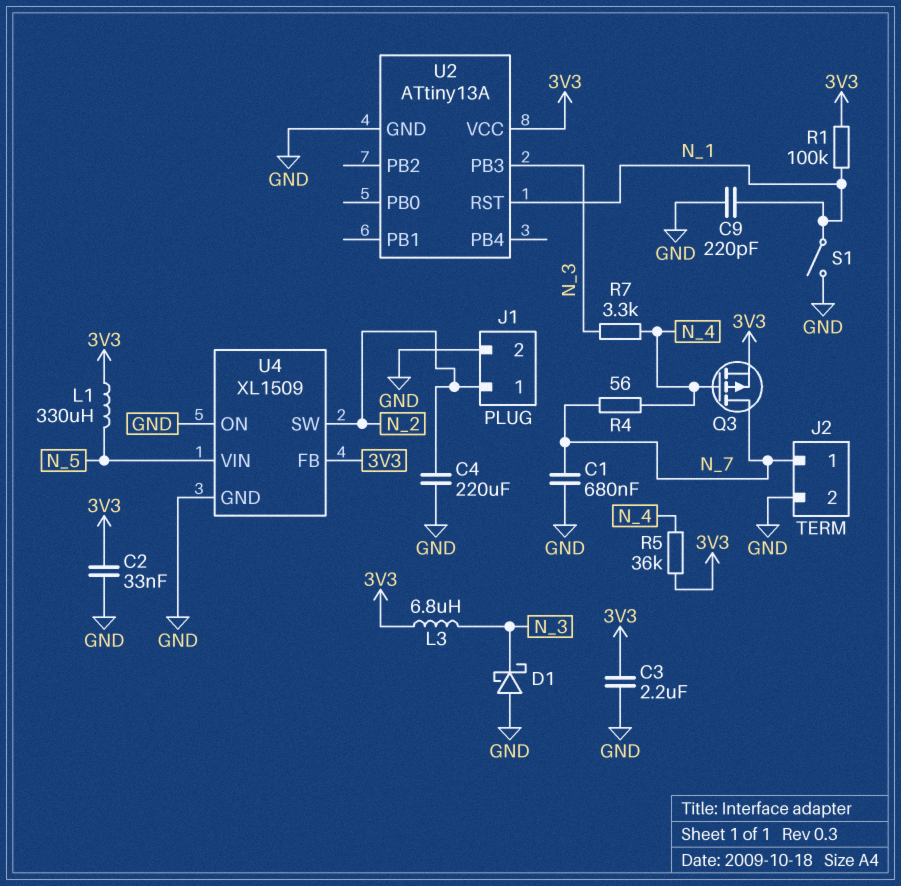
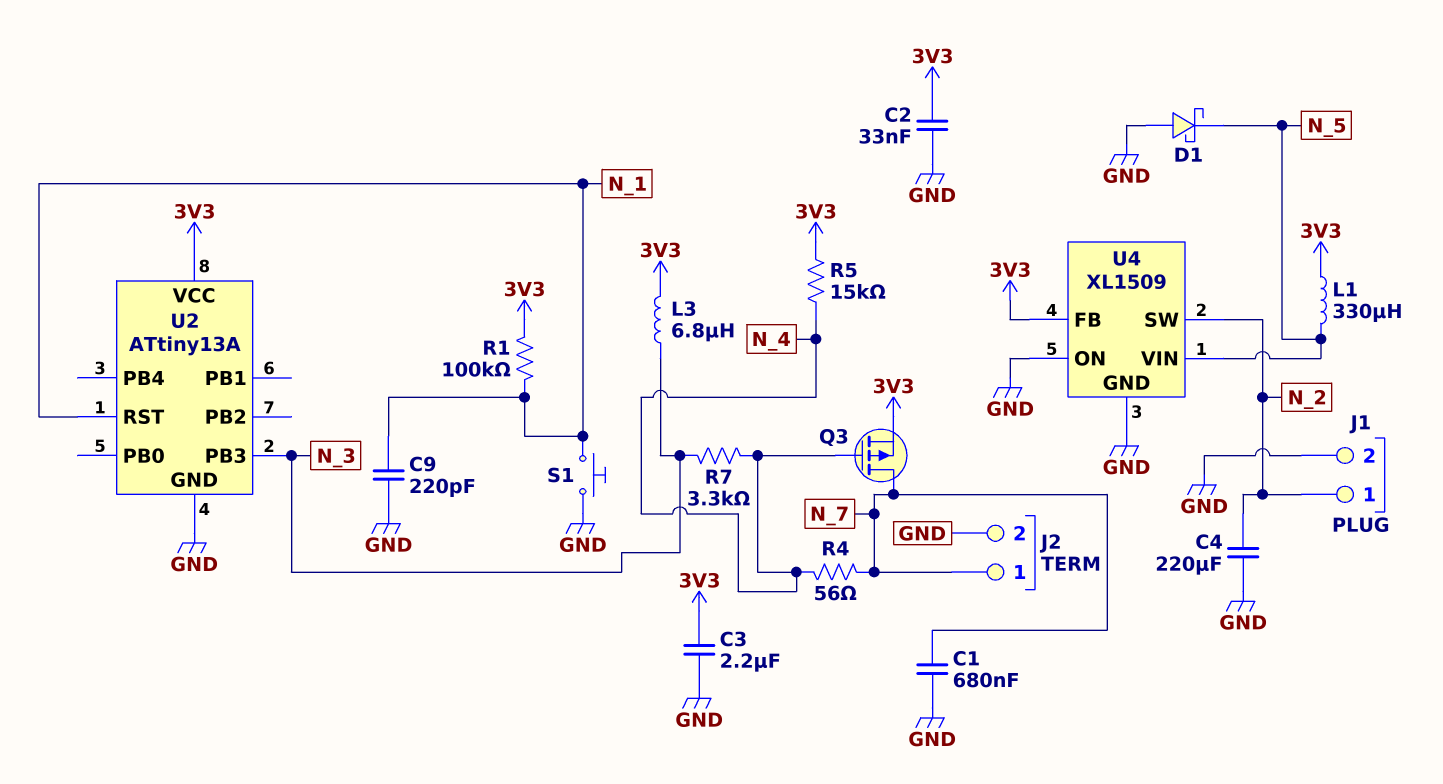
D1: schottky (A GND, K N_3) -> schottky (A GND, K N_5)
R5: 36k (3V3, N_4) -> 15k (3V3, N_4)
S1: switch (GND, N_1) -> button (GND, N_1)

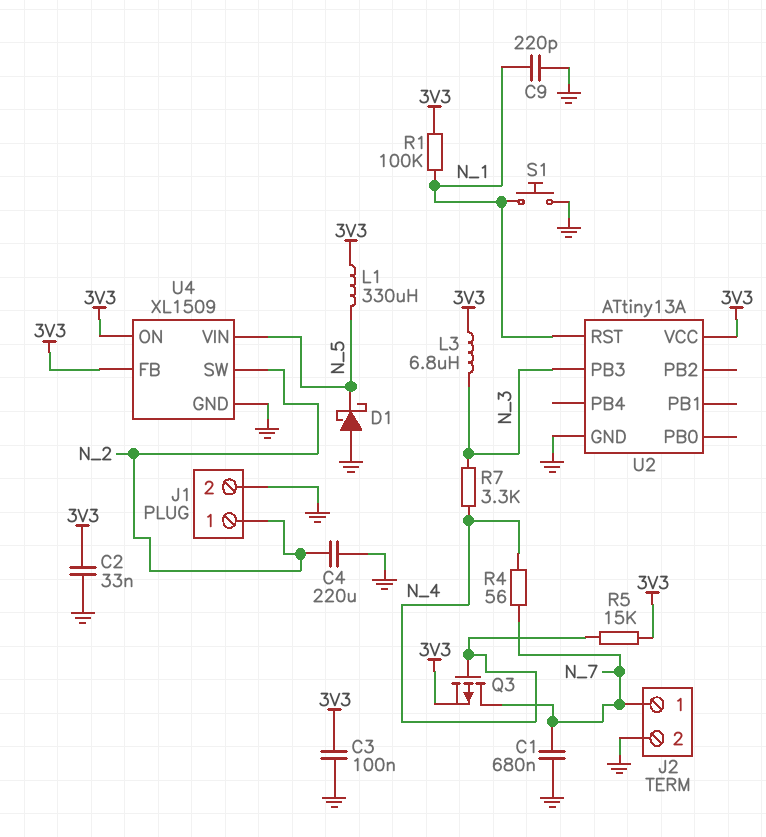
C3: 2.2uF (3V3, GND) -> 100nF (3V3, GND)
U4 pin ON: GND -> 3V3

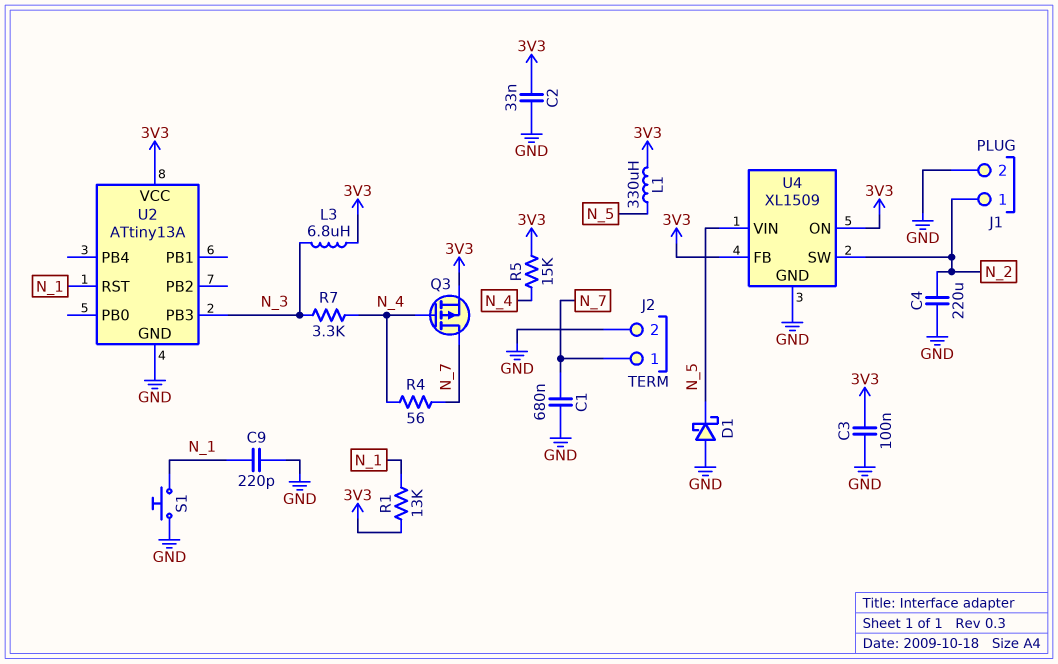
R1: 100k (3V3, N_1) -> 13k (3V3, N_1)

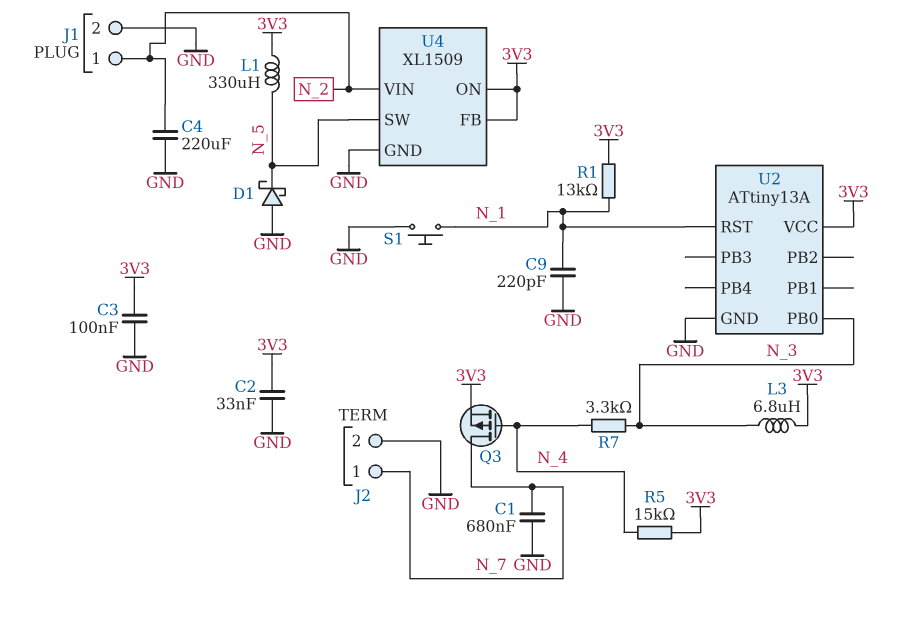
R4: 56 (N_4, N_7) -> none
U2 pin PB0: none -> N_3
U2 pin PB3: N_3 -> none
U4 pin SW: N_2 -> N_5
U4 pin VIN: N_5 -> N_2

